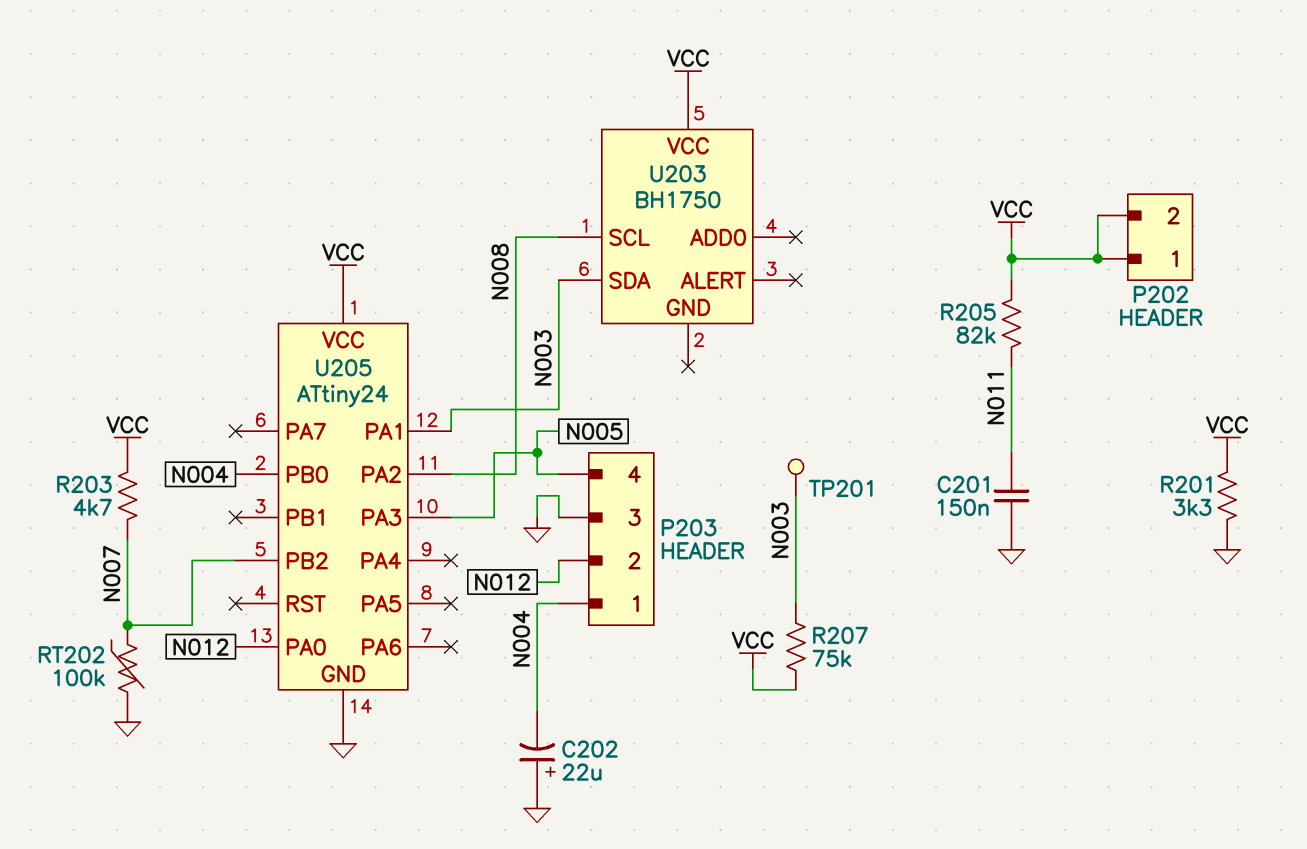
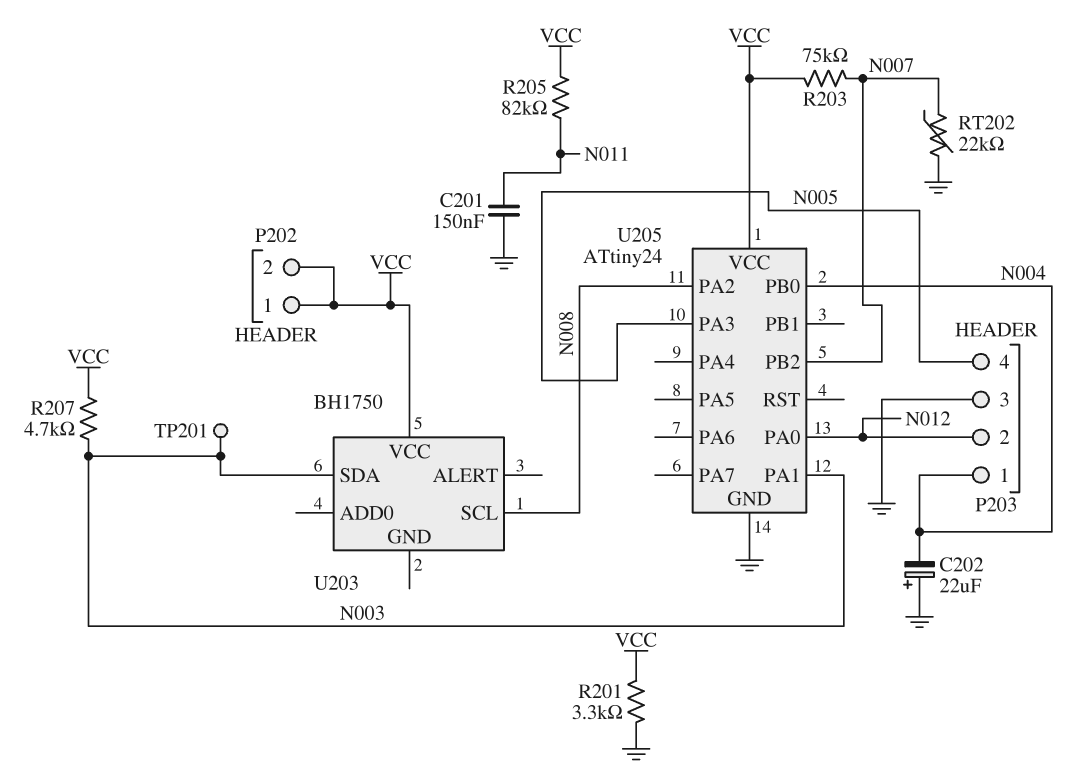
R203: 4.7k (N007, VCC) -> 75k (N007, VCC)
R207: 75k (N003, VCC) -> 4.7k (N003, VCC)
RT202: 100k (GND, N007) -> 22k (GND, N007)

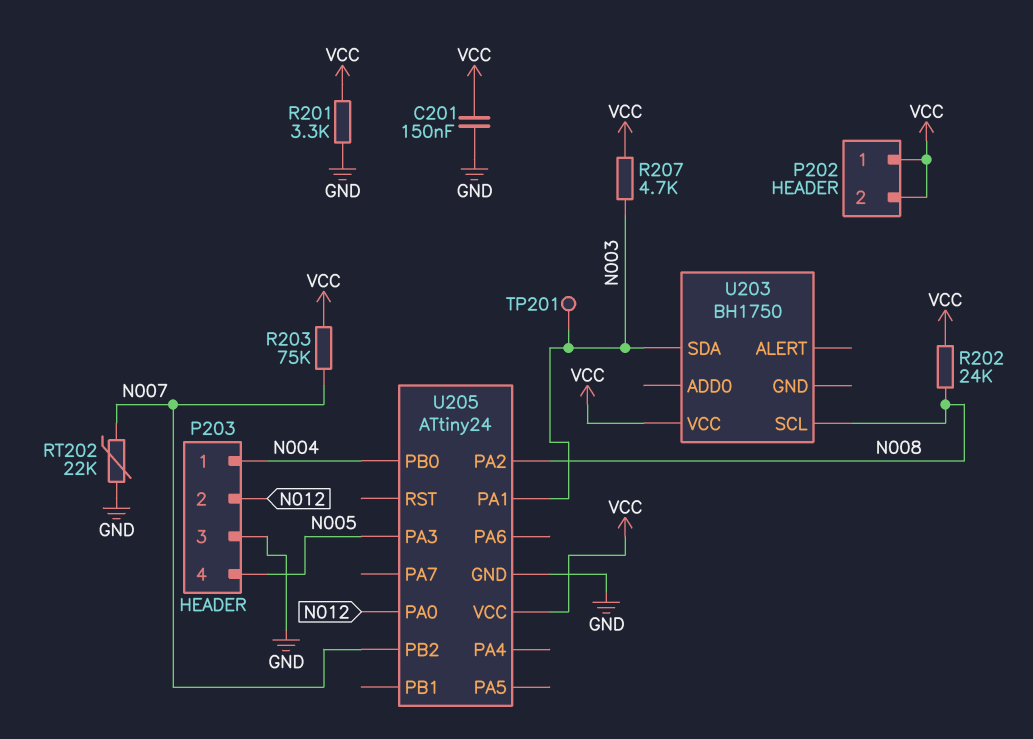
C201: 150nF (GND, N011) -> 150nF (GND, VCC)
C202: 22uF (plus GND, minus N004) -> none
R202: none -> 24k (N008, VCC)
R205: 82k (N011, VCC) -> none

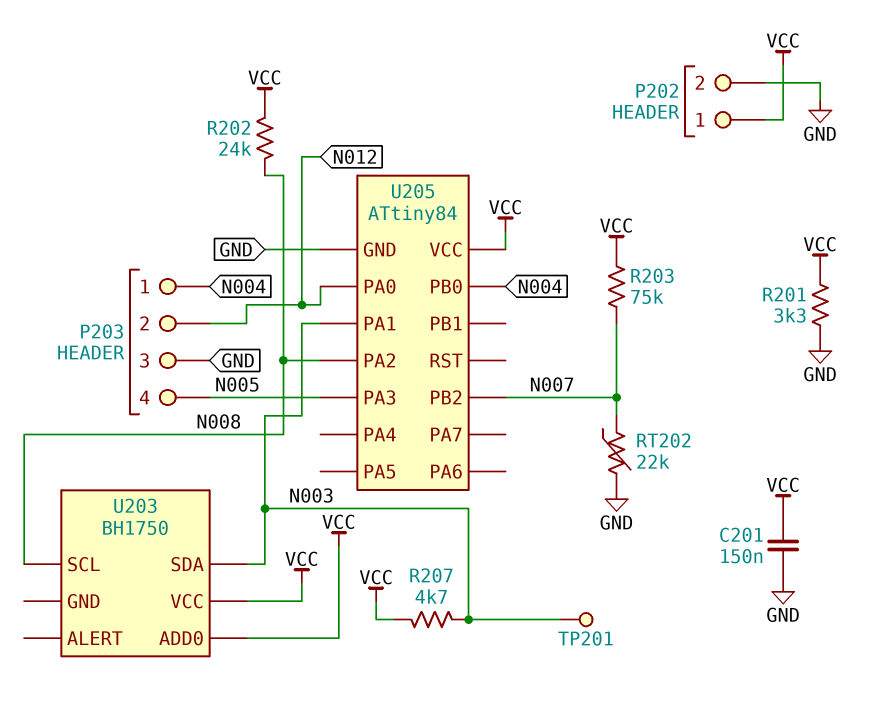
P202 pin 2: VCC -> GND
U203 pin ADD0: none -> VCC
U205: ATtiny24 -> ATtiny84

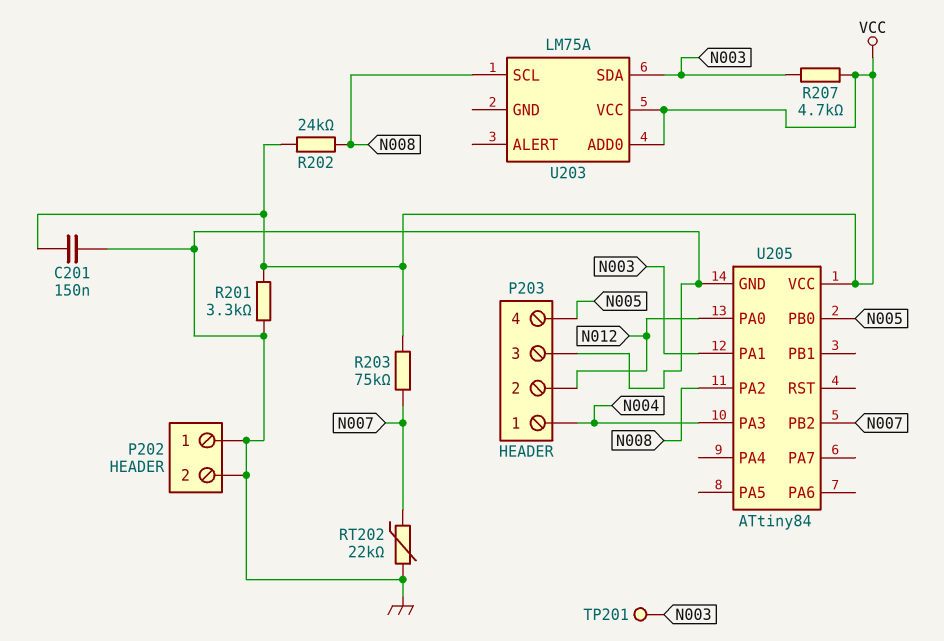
P202 pin 1: VCC -> GND
U203: BH1750 -> LM75A
U205 pin PA3: N005 -> N004
U205 pin PB0: N004 -> N005

